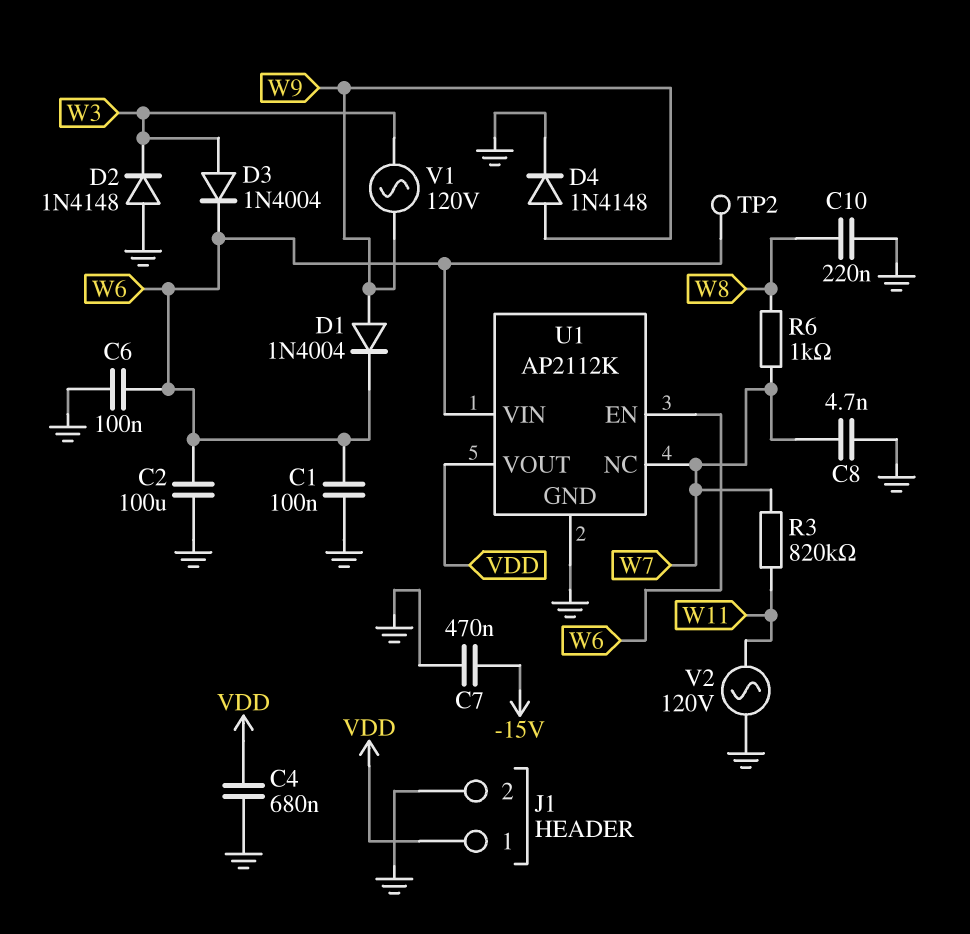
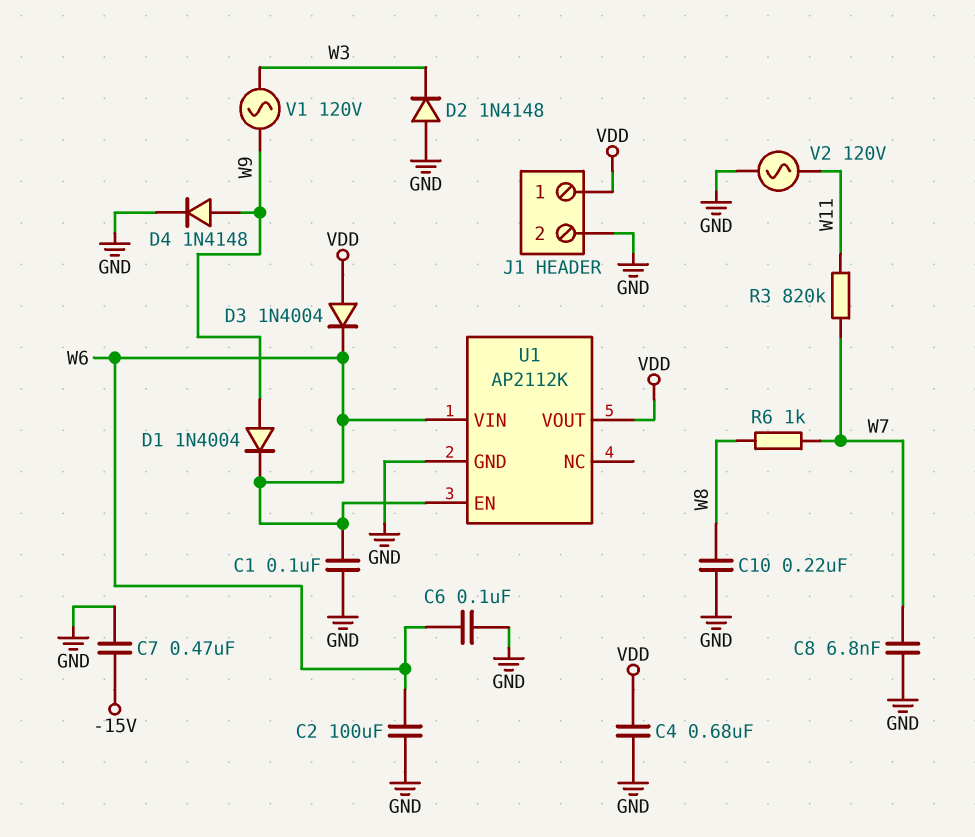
C8: 4.7nF (GND, W7) -> 6.8nF (GND, W7)
D3: diode 1N4004 (A W3, K W6) -> diode 1N4004 (A VDD, K W6)
TP2: test point (W6) -> none
U1 pin NC: W7 -> none

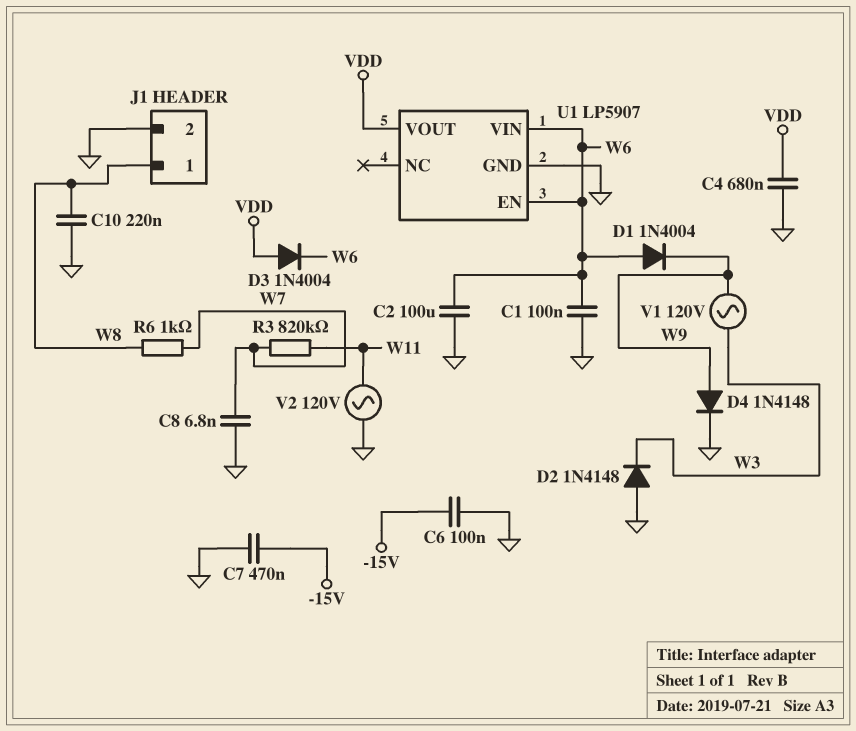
C6: 100nF (GND, W6) -> 100nF (-15V, GND)
D1: diode 1N4004 (A W9, K W6) -> diode 1N4004 (A W6, K W9)
J1 pin 1: VDD -> W8
U1: AP2112K -> LP5907

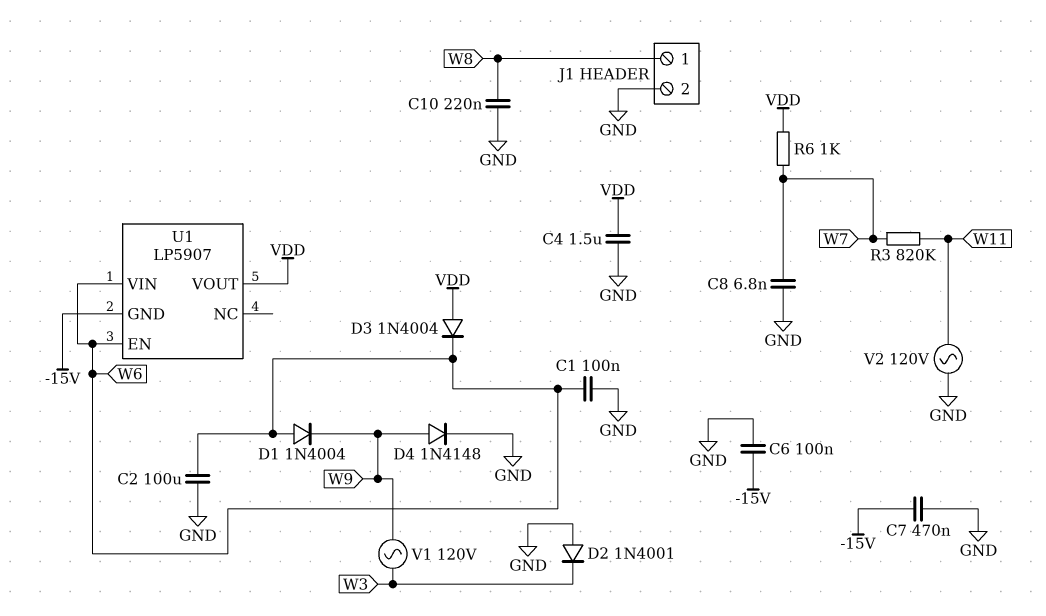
C4: 680nF (GND, VDD) -> 1.5uF (GND, VDD)
D2: diode 1N4148 (A GND, K W3) -> diode 1N4001 (A GND, K W3)
R6: 1k (W7, W8) -> 1k (VDD, W7)
U1 pin GND: GND -> -15V

